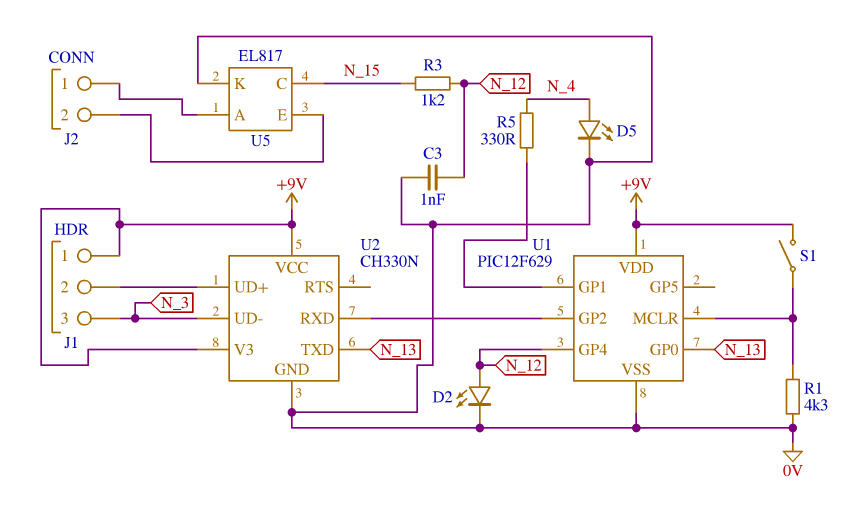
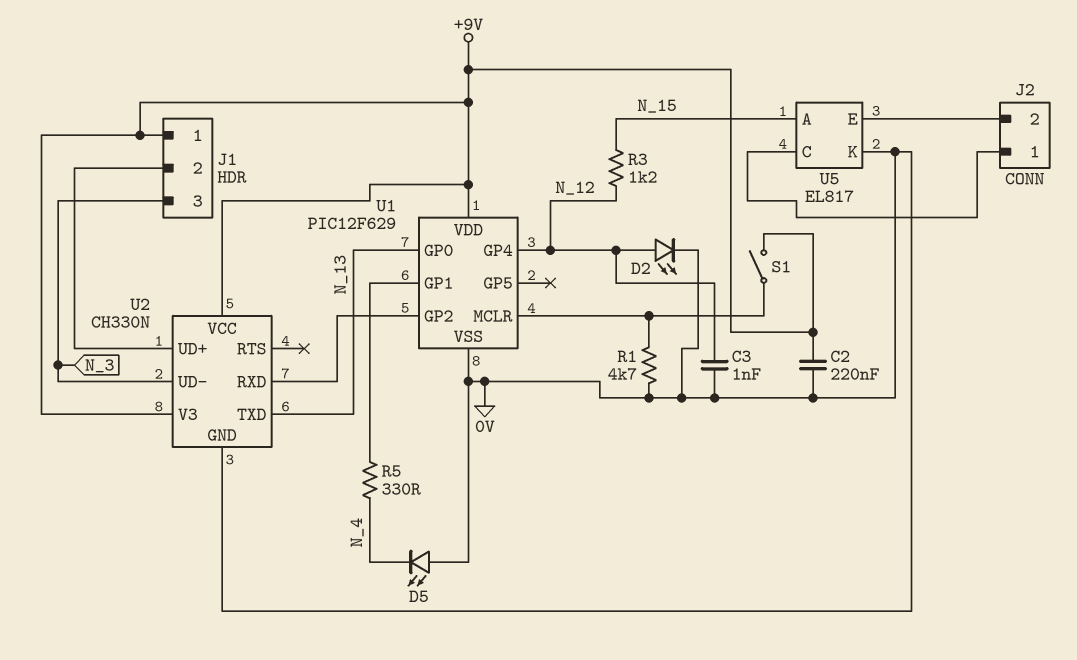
C2: none -> 220nF (+9V, 0V)
D5: LED (A N_4, K 0V) -> LED (A 0V, K N_4)
R1: 4.3k (0V, U1/MCLR) -> 4.7k (0V, U1/MCLR)
U5 pin A: J2/1 -> N_15
U5 pin C: N_15 -> J2/1

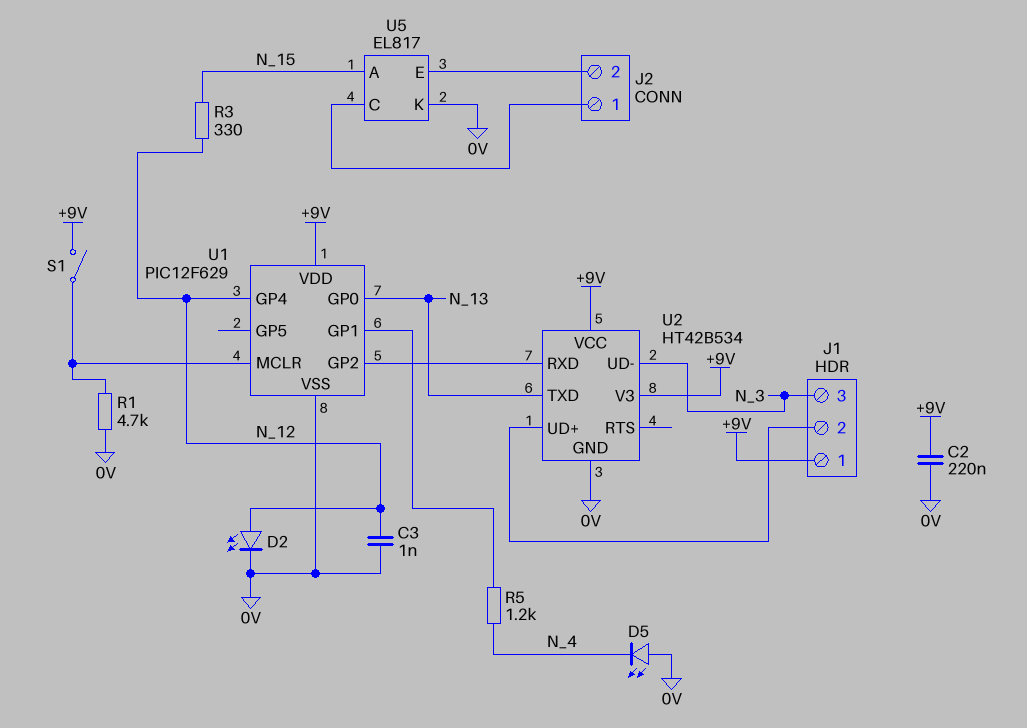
R3: 1.2k (N_12, N_15) -> 330 (N_12, N_15)
R5: 330 (N_4, U1/GP1) -> 1.2k (N_4, U1/GP1)
U2: CH330N -> HT42B534

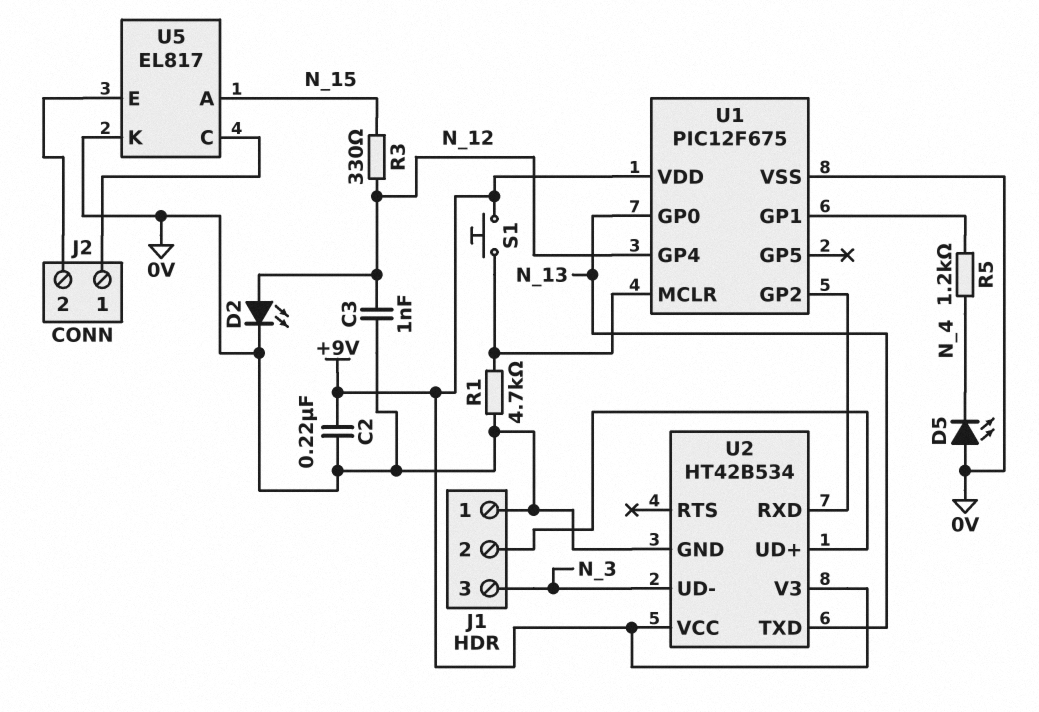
J1 pin 1: +9V -> 0V
S1: switch (+9V, U1/MCLR) -> button (+9V, U1/MCLR)
U1: PIC12F629 -> PIC12F675

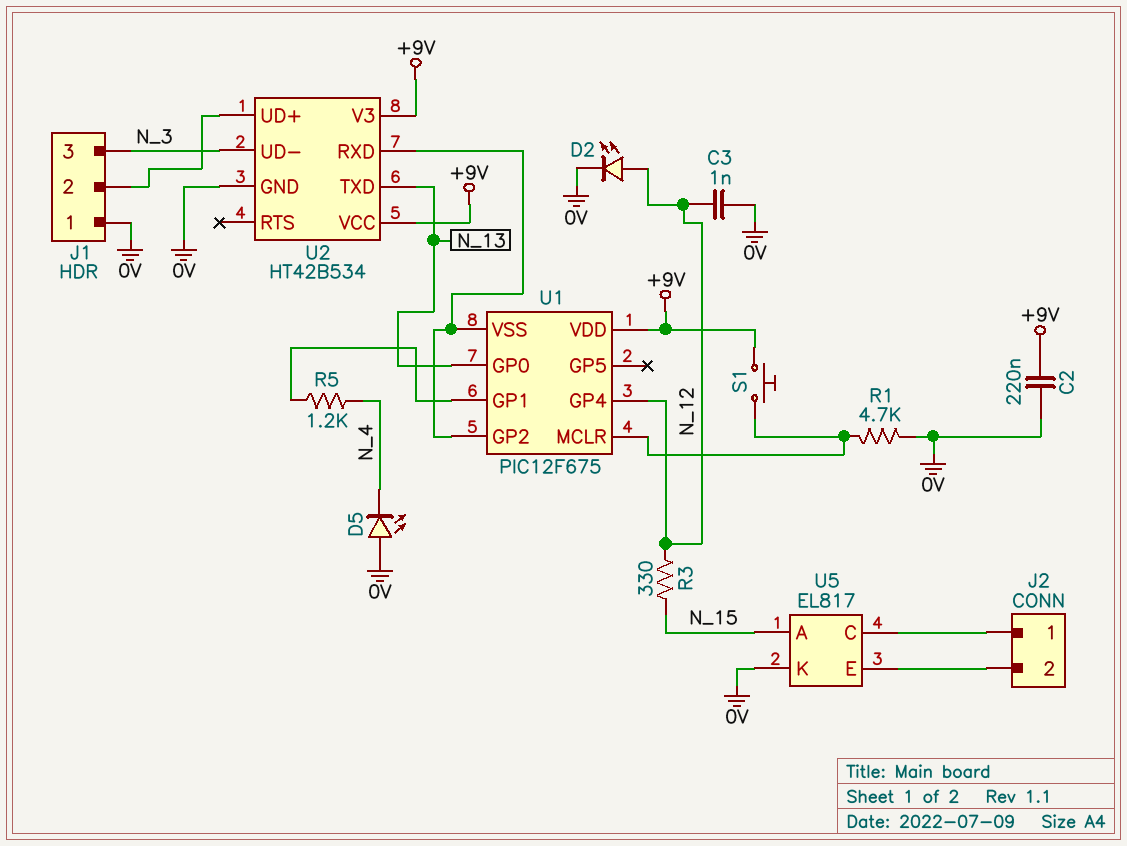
U1 pin VSS: 0V -> U1/GP2

